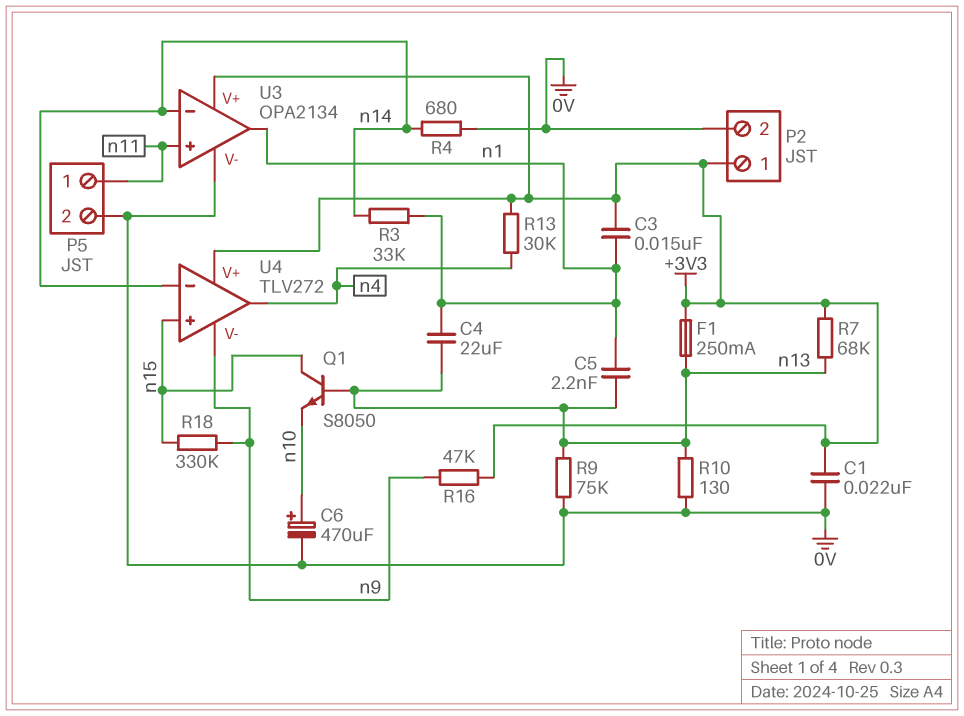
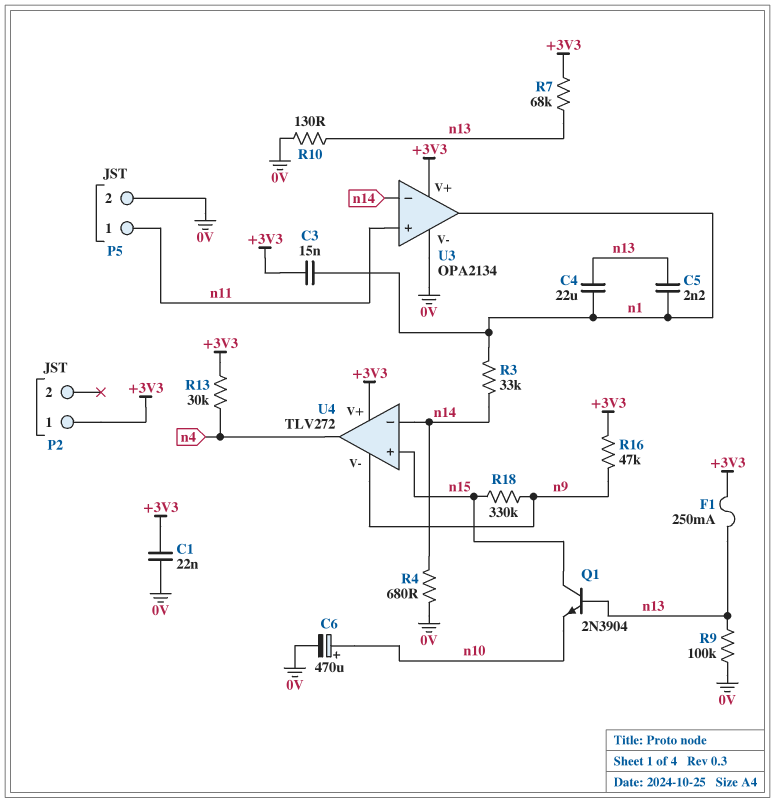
P2 pin 2: 0V -> none
Q1: NPN S8050 (B n13, C n15, E n10) -> NPN 2N3904 (B n13, C n15, E n10)
R9: 75k (0V, n13) -> 100k (0V, n13)

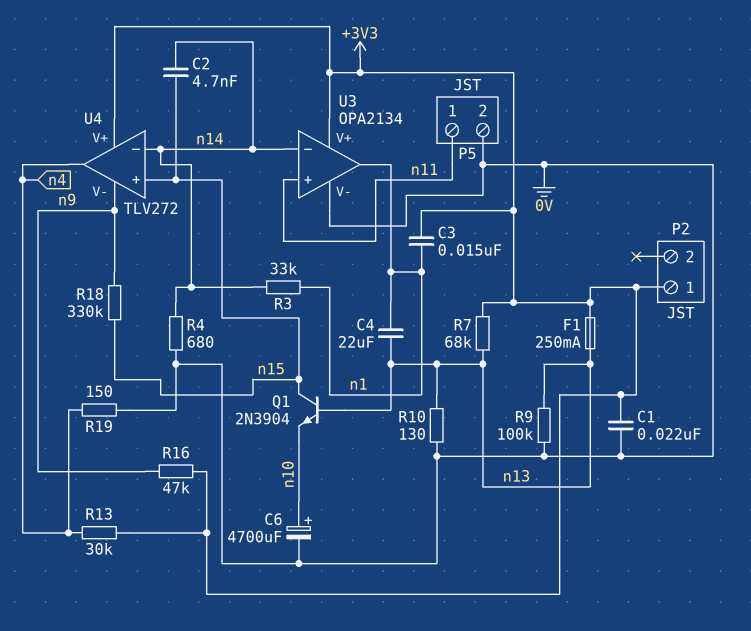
C2: none -> 4.7nF (n14, n15)
C5: 2.2nF (n1, n13) -> none
C6: 470uF (plus n10, minus 0V) -> 4700uF (plus n10, minus 0V)
R19: none -> 150 (0V, n4)

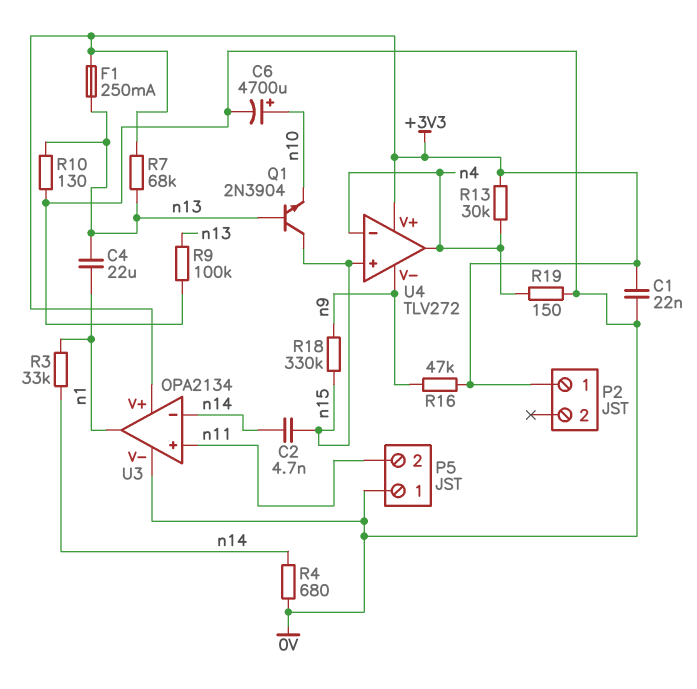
C3: 15nF (+3V3, n1) -> none
P5 pin 1: n11 -> 0V
P5 pin 2: 0V -> n11
U4 pin in-: n14 -> n4

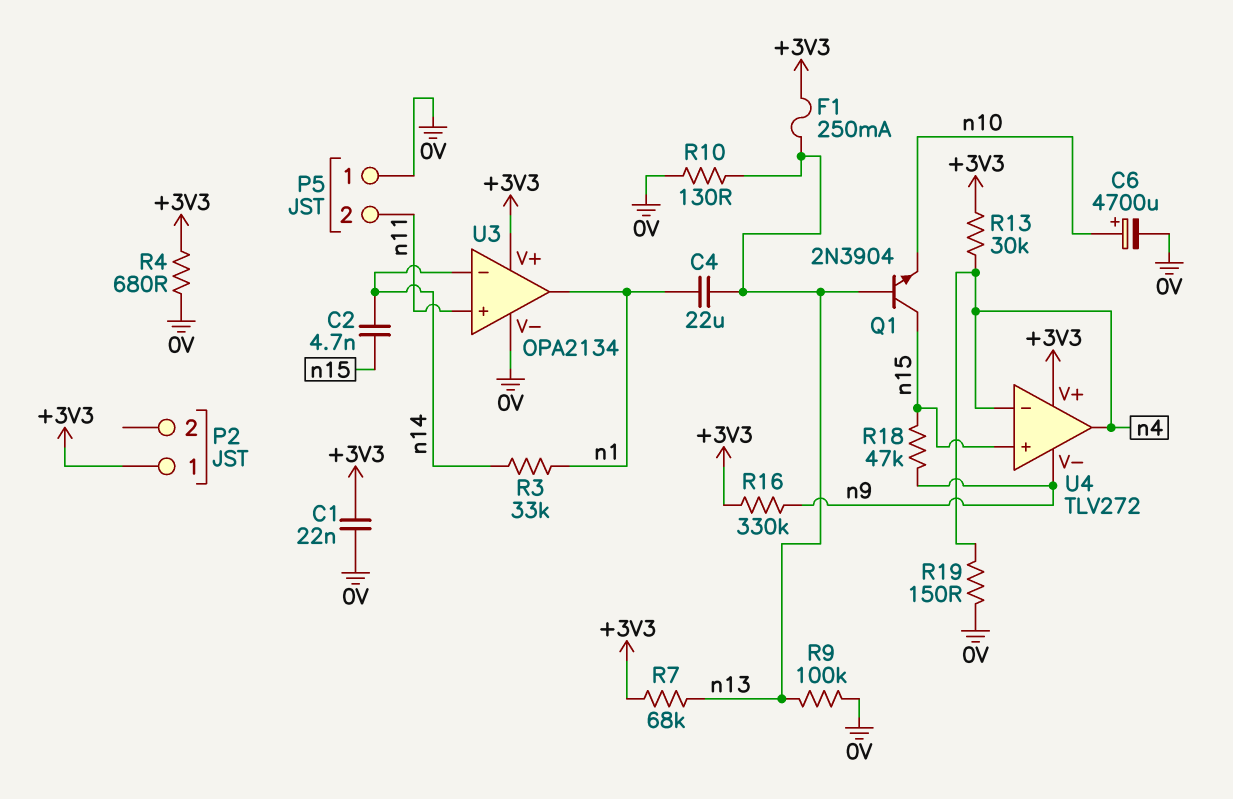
R4: 680 (0V, n14) -> 680 (+3V3, 0V)
R16: 47k (+3V3, n9) -> 330k (+3V3, n9)
R18: 330k (n9, n15) -> 47k (n9, n15)

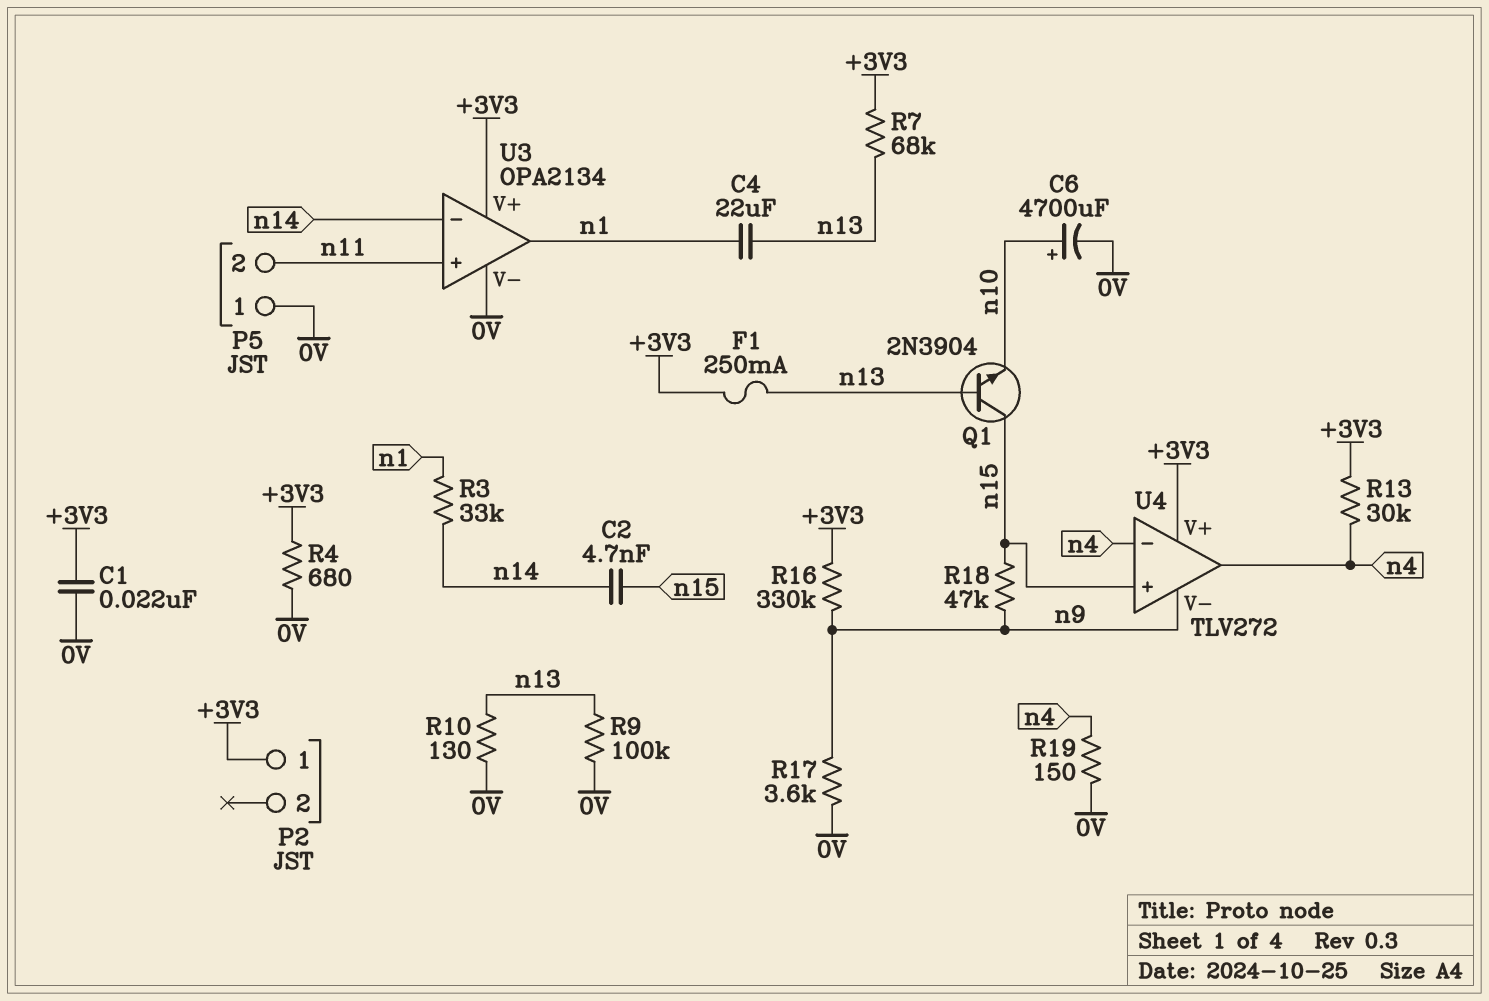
R17: none -> 3.6k (0V, n9)

